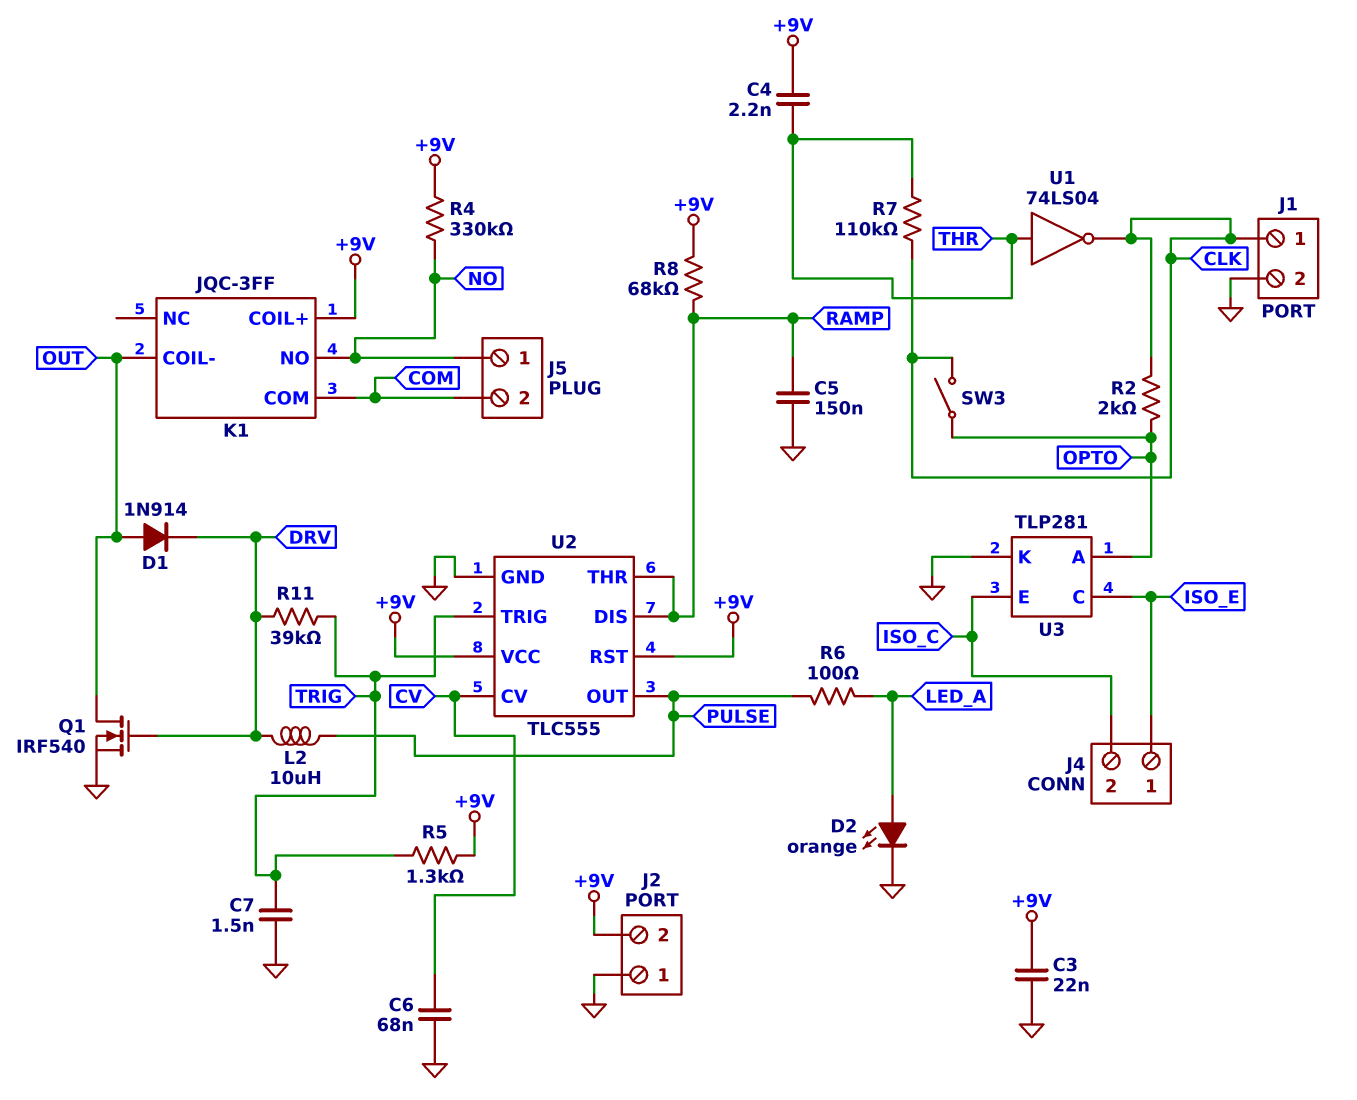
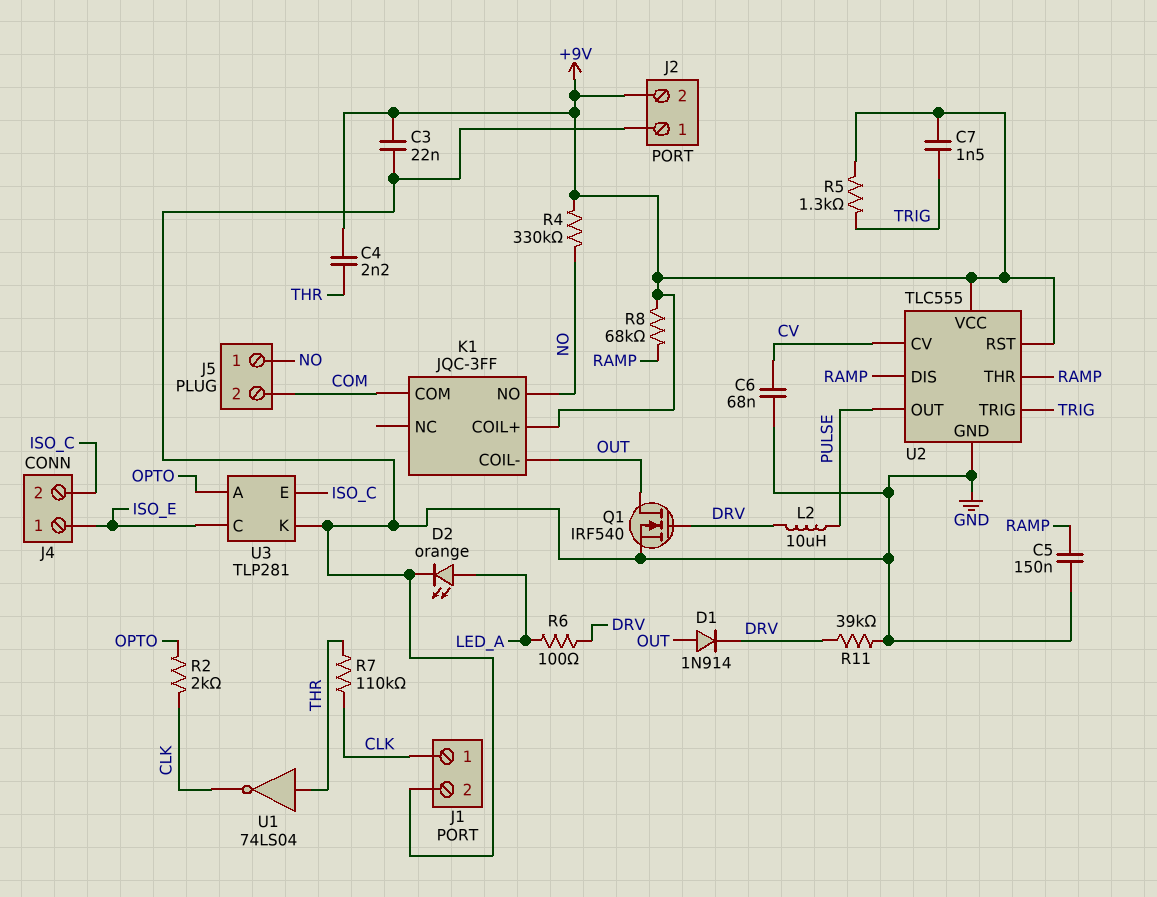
C7: 1.5nF (GND, TRIG) -> 1.5nF (+9V, TRIG)
R6: 100 (LED_A, PULSE) -> 100 (DRV, LED_A)
R11: 39k (DRV, TRIG) -> 39k (DRV, GND)
SW3: switch (CLK, OPTO) -> none

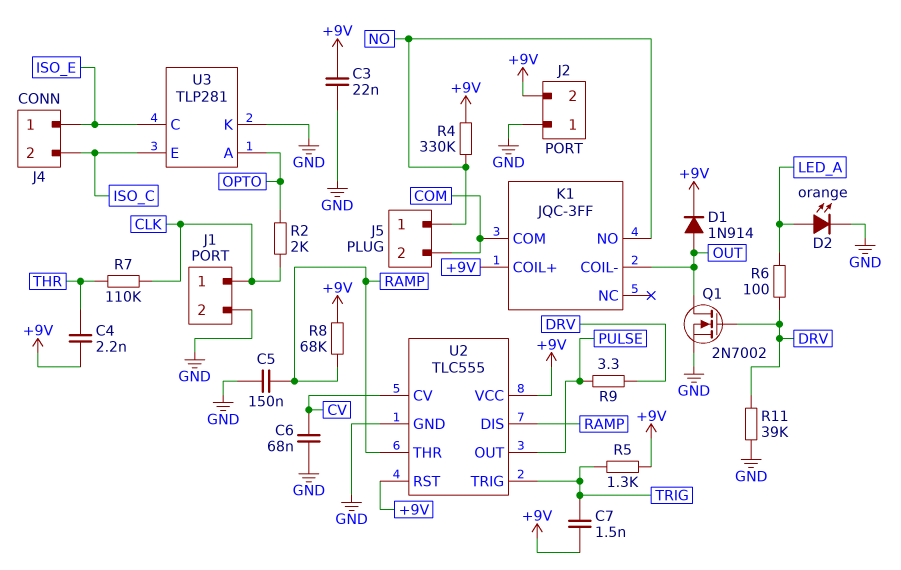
D1: diode 1N914 (A OUT, K DRV) -> diode 1N914 (A OUT, K +9V)
L2: 10uH (DRV, PULSE) -> none
Q1: NMOS IRF540 (G DRV, D OUT, S GND) -> NMOS 2N7002 (G DRV, D OUT, S GND)
R9: none -> 3.3 (DRV, PULSE)
U1: NOT 74LS04 (in THR, out CLK) -> none

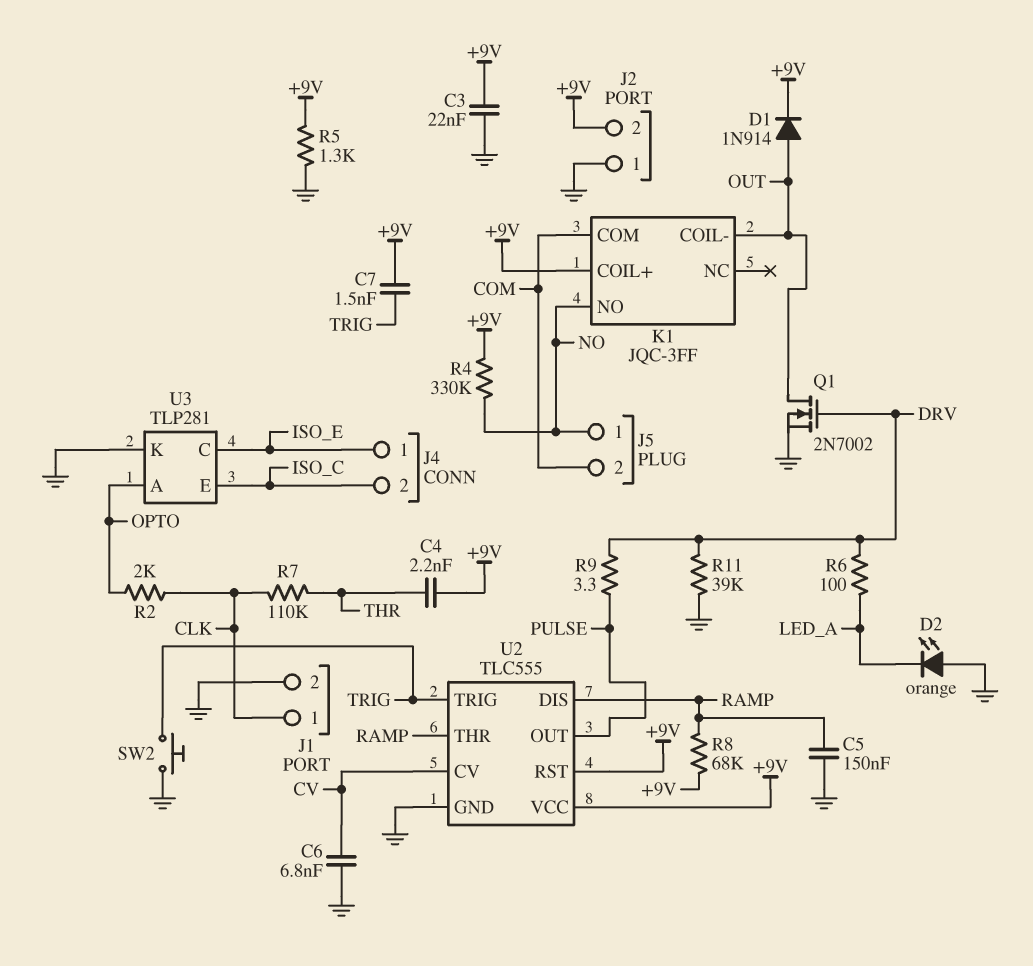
C6: 68nF (CV, GND) -> 6.8nF (CV, GND)
D2: LED orange (A LED_A, K GND) -> LED orange (A GND, K LED_A)
R5: 1.3k (+9V, TRIG) -> 1.3k (+9V, GND)
SW2: none -> button (GND, TRIG)

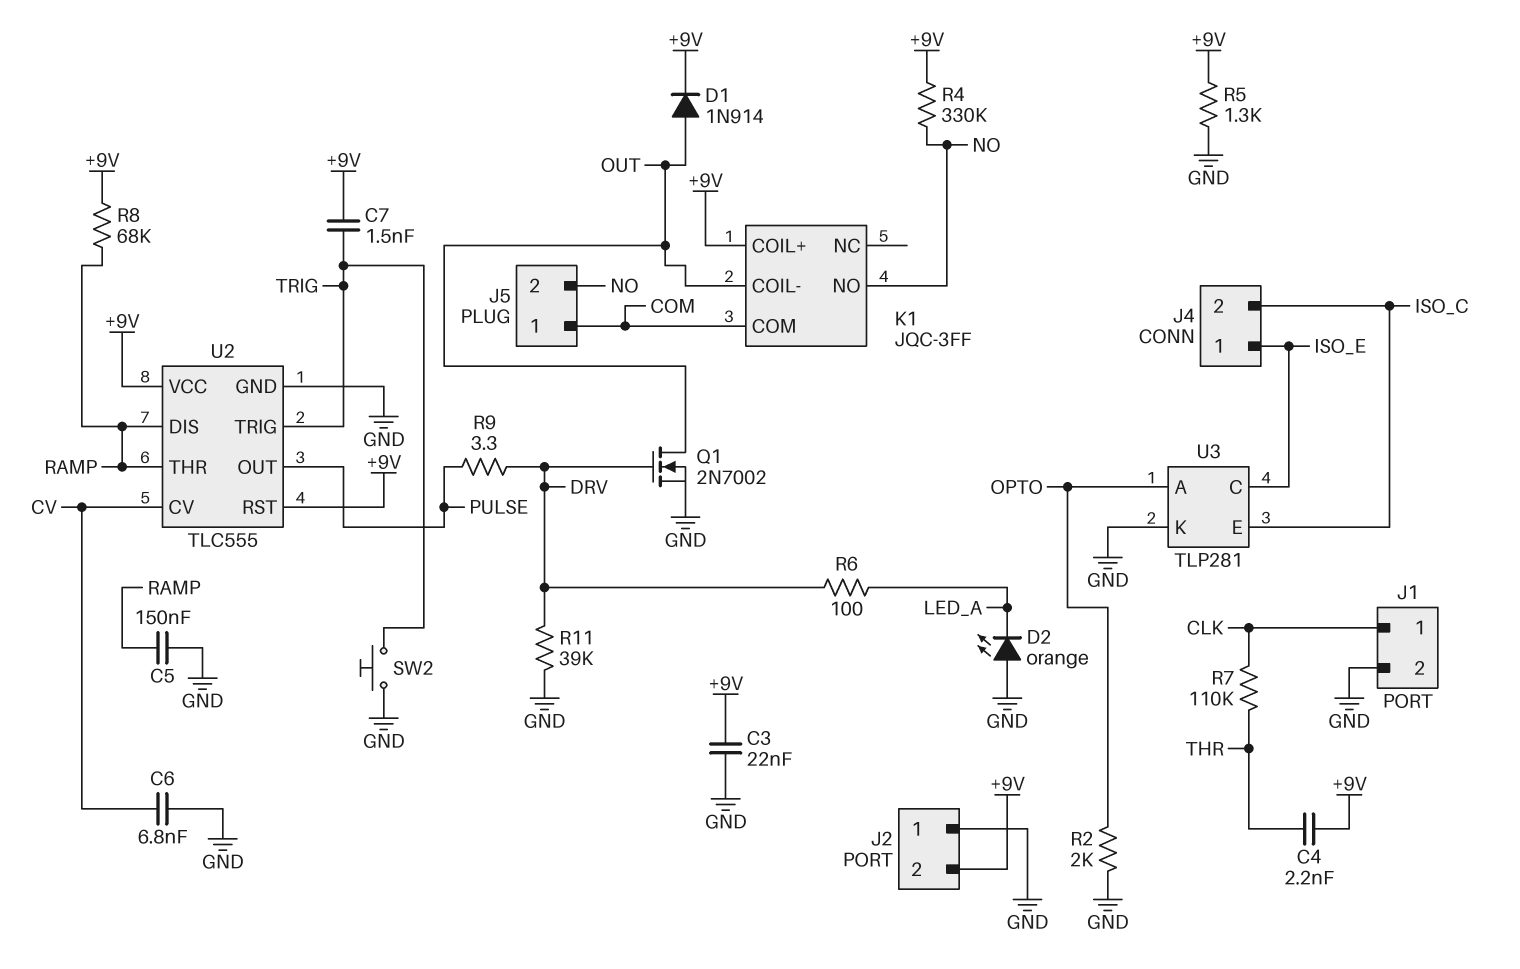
J5 pin 1: NO -> COM
J5 pin 2: COM -> NO
R2: 2k (CLK, OPTO) -> 2k (GND, OPTO)

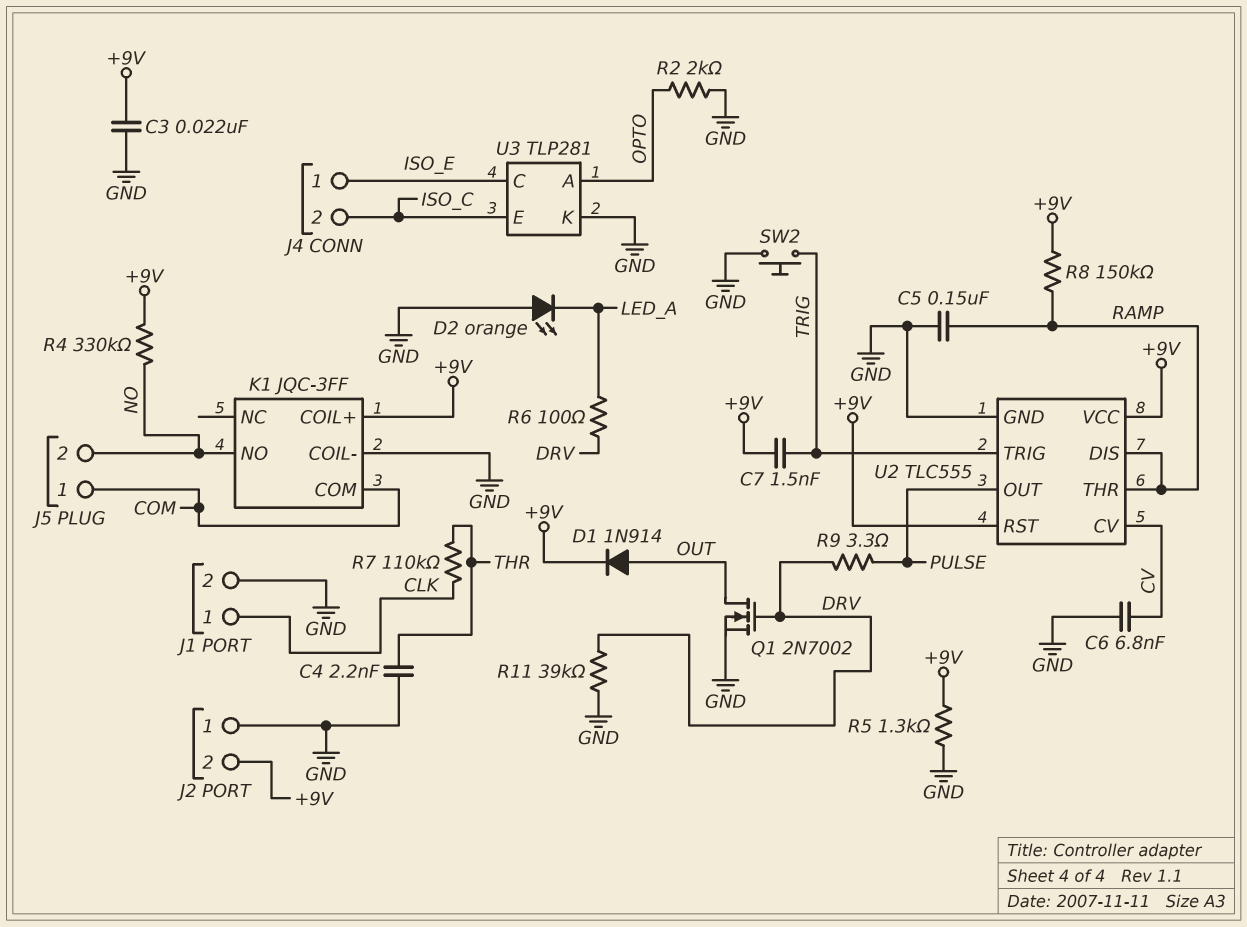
C4: 2.2nF (+9V, THR) -> 2.2nF (GND, THR)
K1 pin COIL-: OUT -> GND
R8: 68k (+9V, RAMP) -> 150k (+9V, RAMP)

